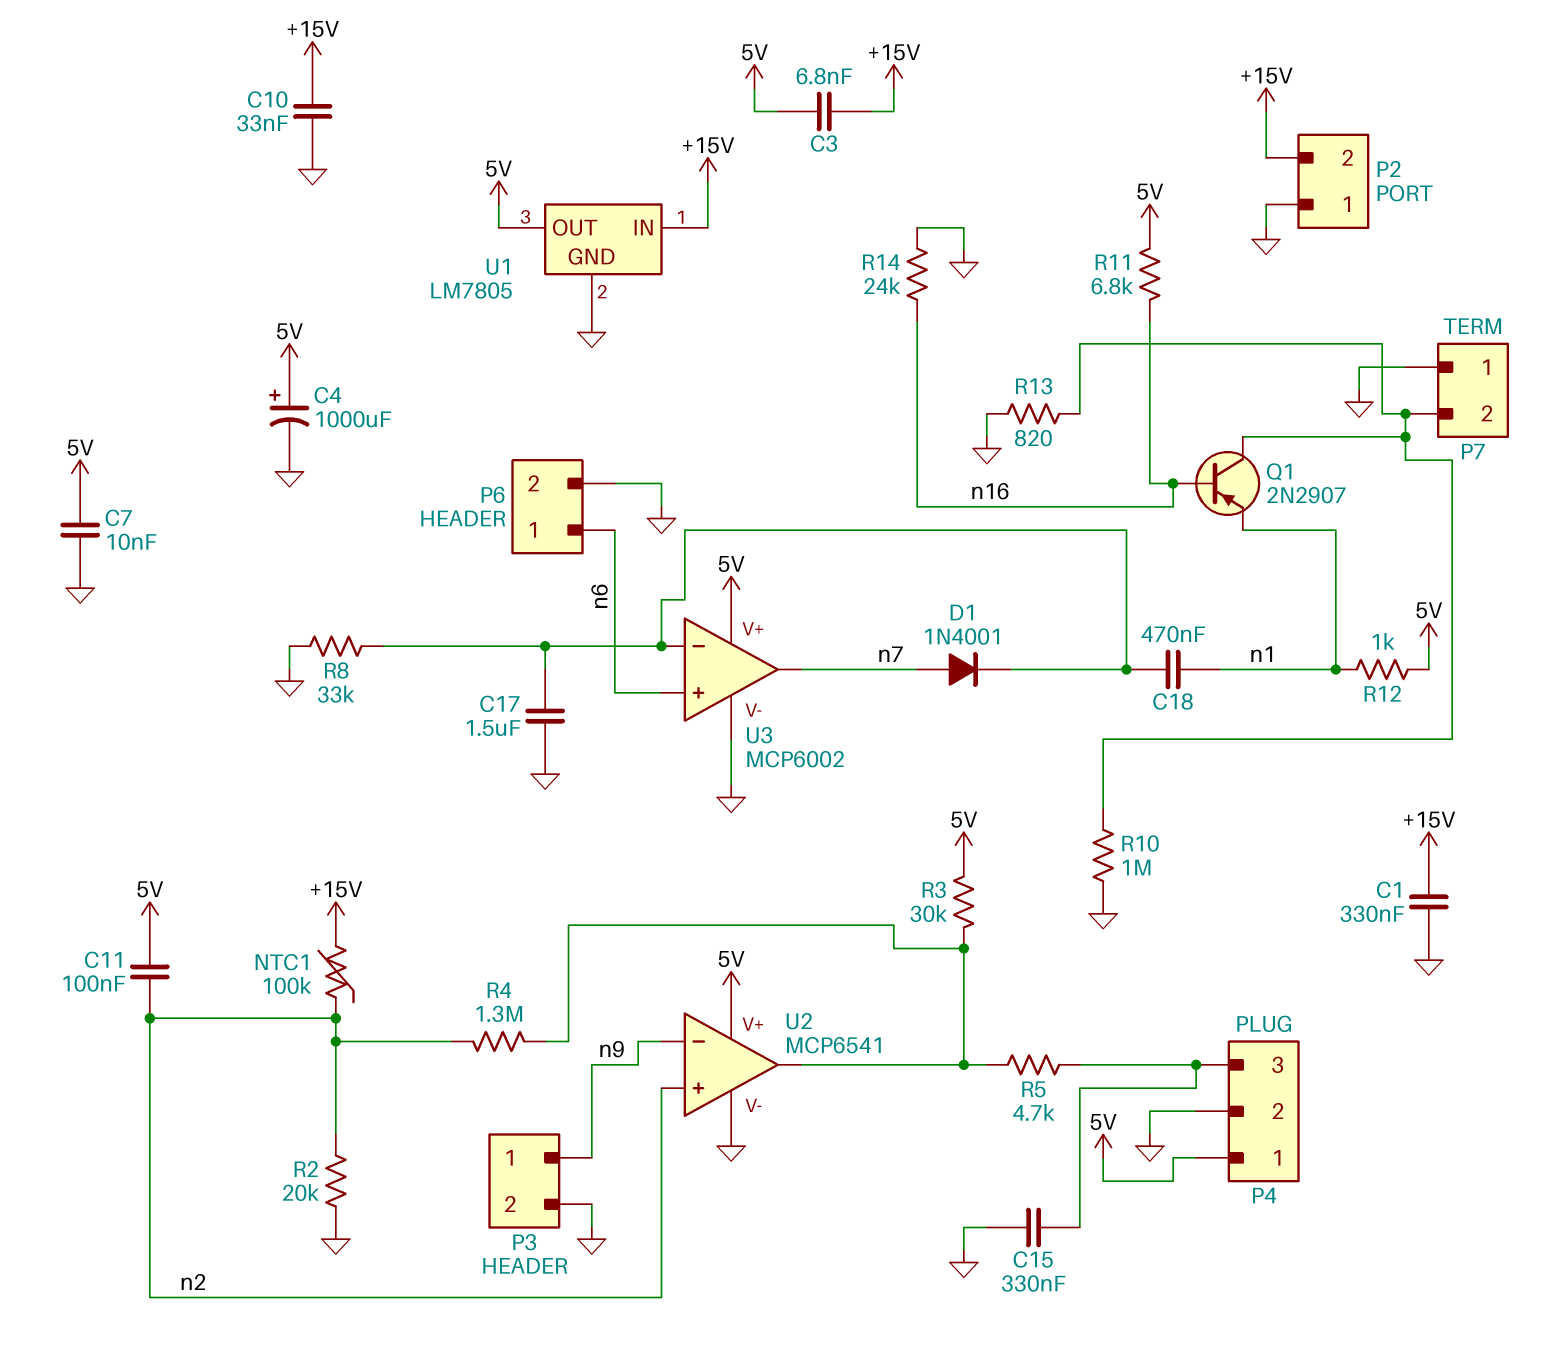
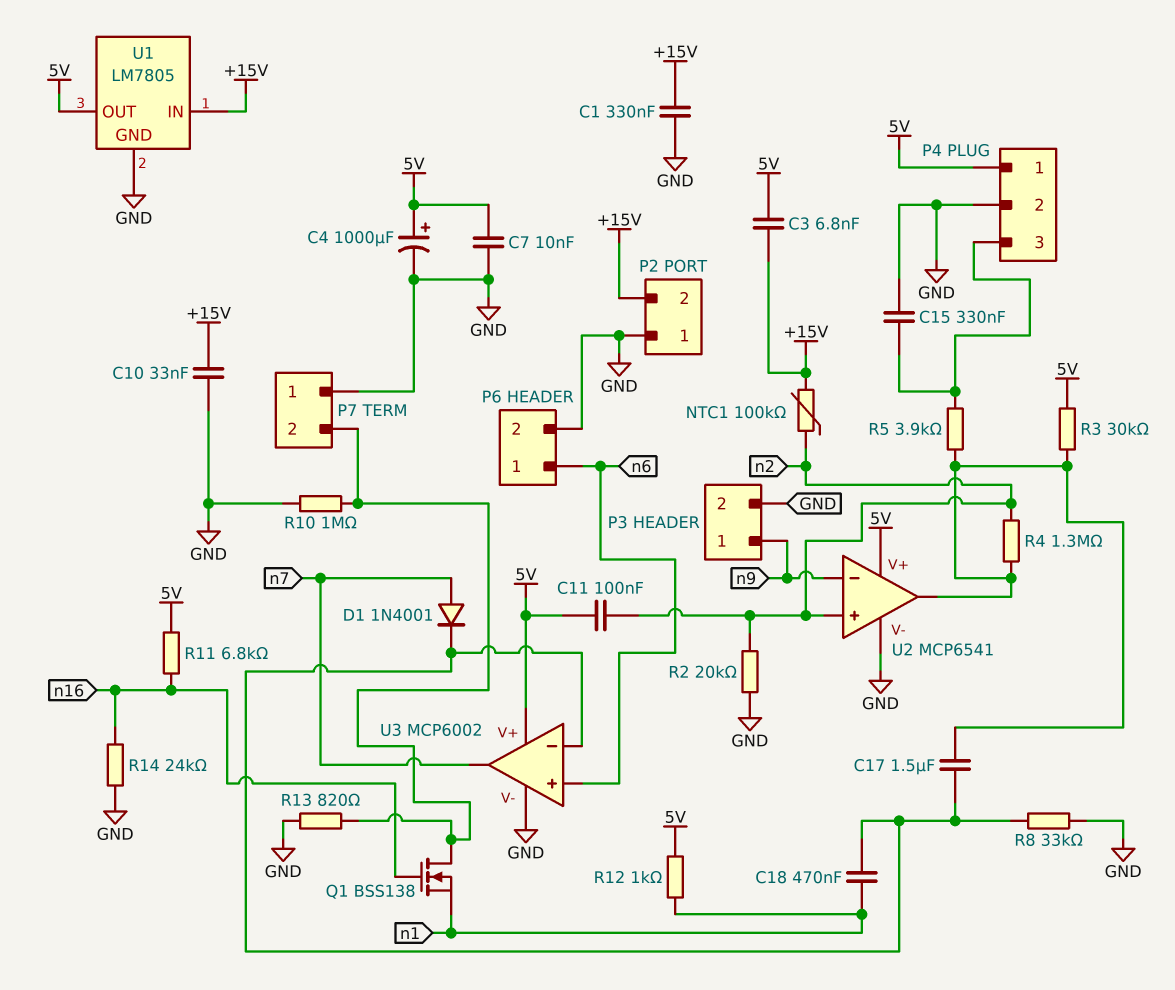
C17: 1.5uF (GND, U3/in-) -> 1.5uF (U2/out, U3/in-)
Q1: PNP 2N2907 (B n16, C P7/2, E n1) -> NMOS BSS138 (G n16, D P7/2, S n1)
R5: 4.7k (P4/3, U2/out) -> 3.9k (P4/3, U2/out)

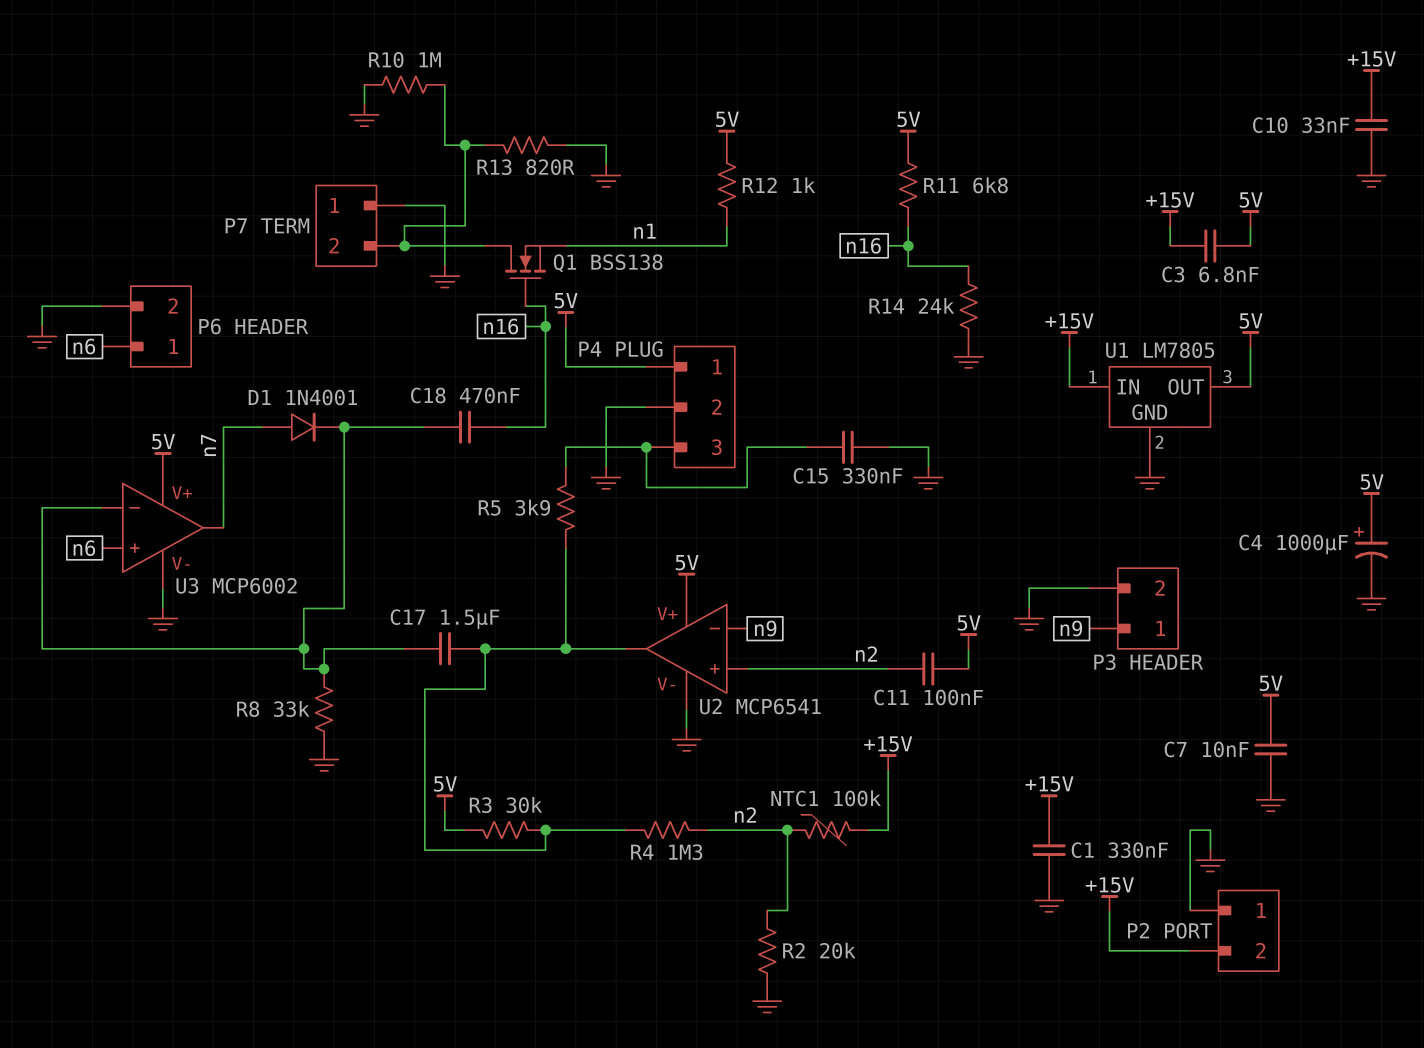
C18: 470nF (U3/in-, n1) -> 470nF (U3/in-, n16)

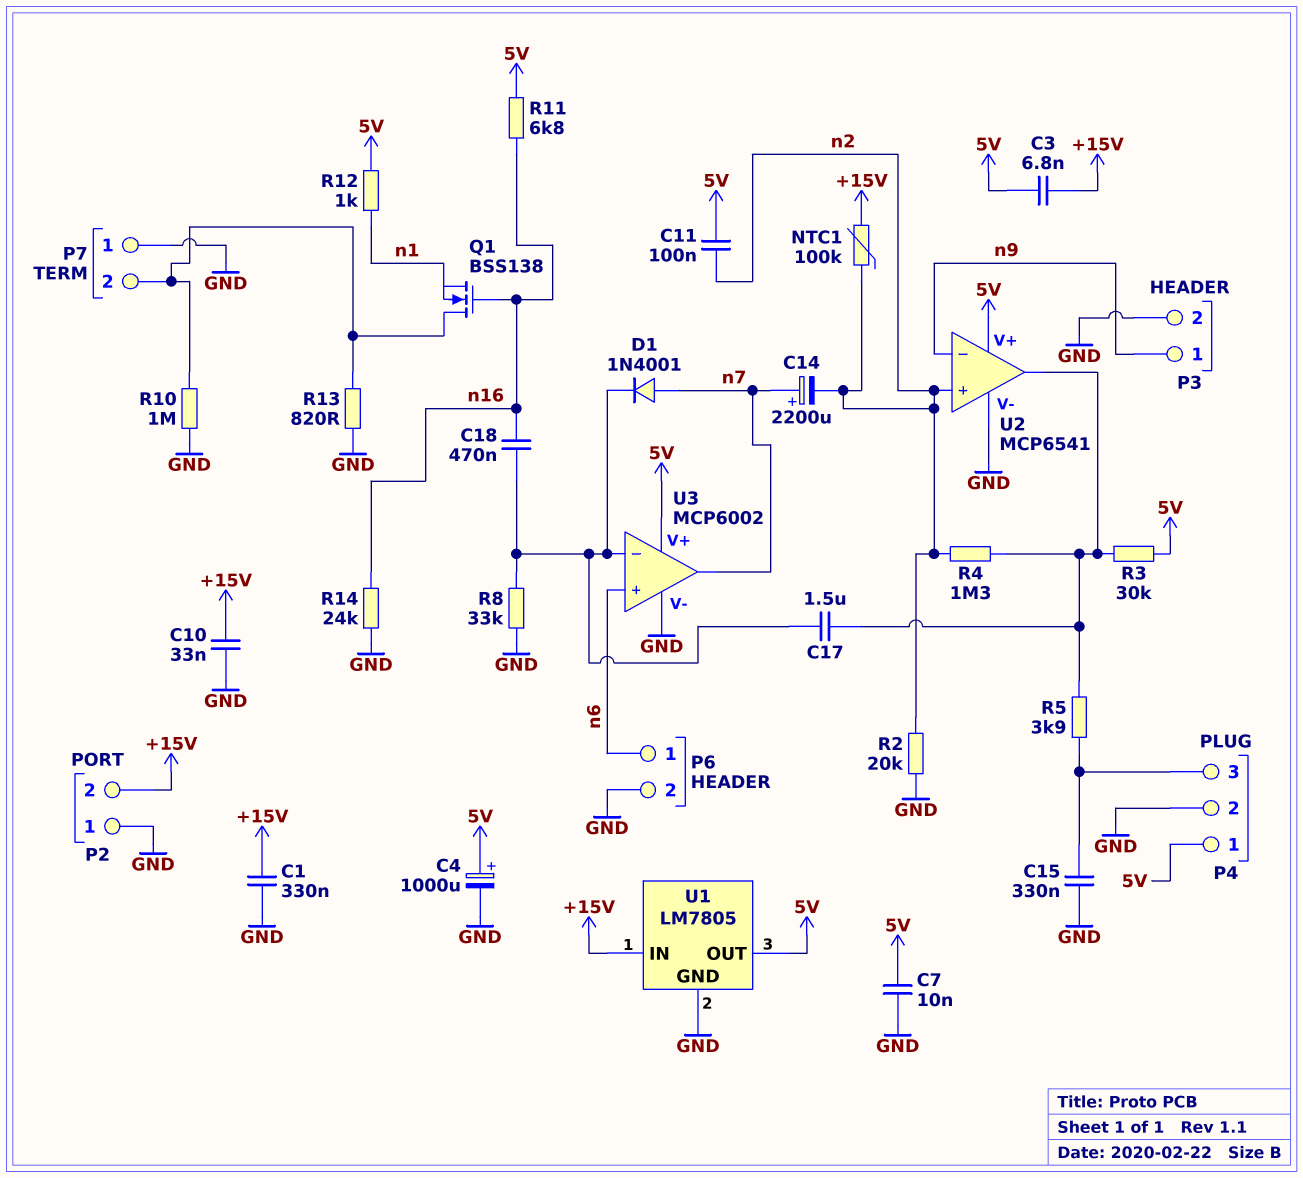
C14: none -> 2200uF (plus n7, minus n2)

